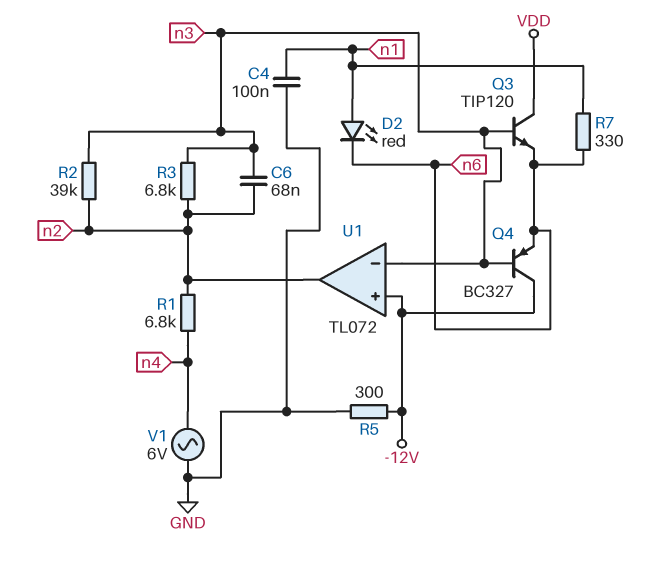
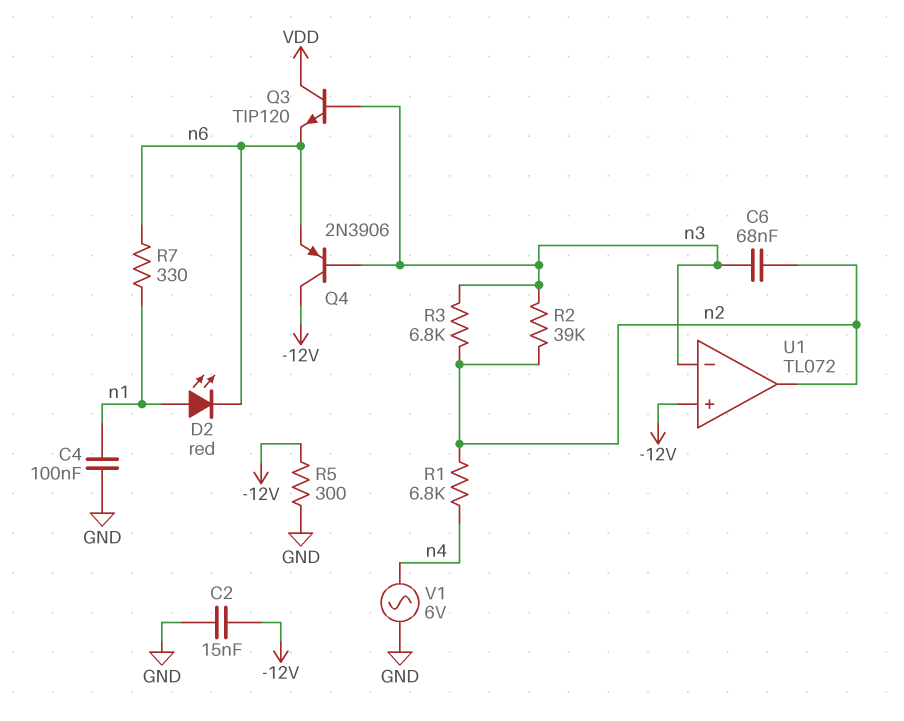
C2: none -> 15nF (-12V, GND)
Q4: PNP BC327 (B n3, C -12V, E n6) -> PNP 2N3906 (B n3, C -12V, E n6)

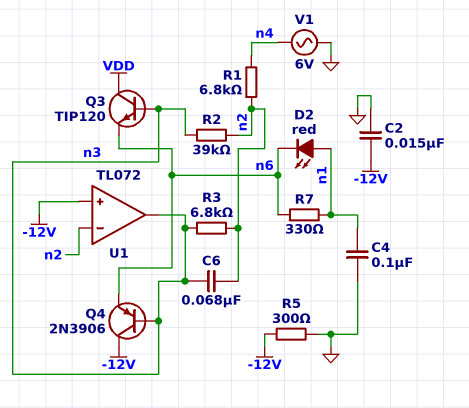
U1 pin in-: n3 -> n2
U1 pin out: n2 -> n3

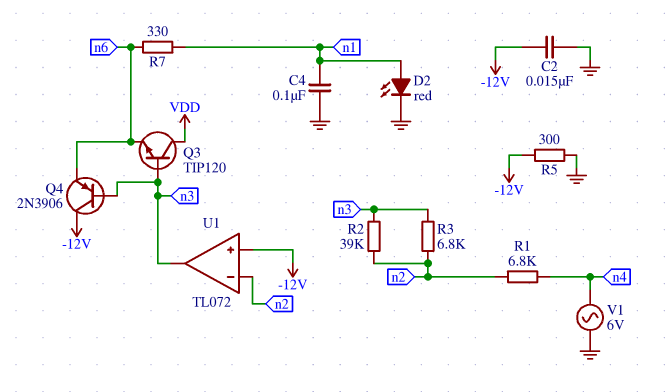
C6: 68nF (n2, n3) -> none
D2: LED red (A n1, K n6) -> LED red (A n1, K GND)

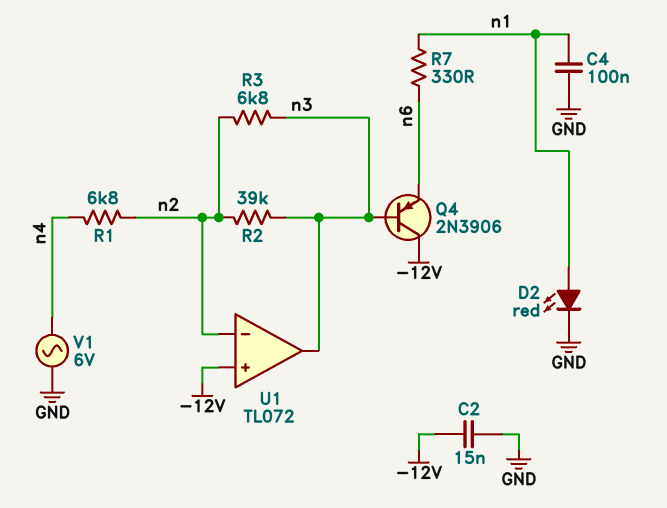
Q3: NPN TIP120 (B n3, C VDD, E n6) -> none
R5: 300 (-12V, GND) -> none

